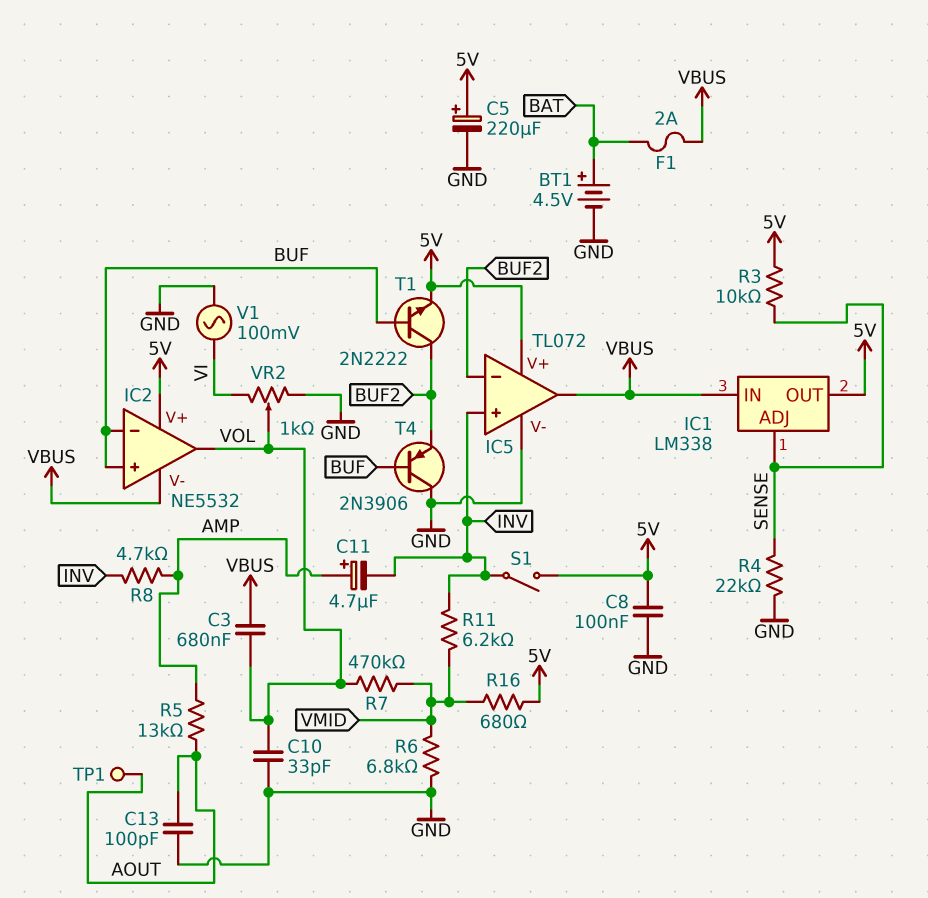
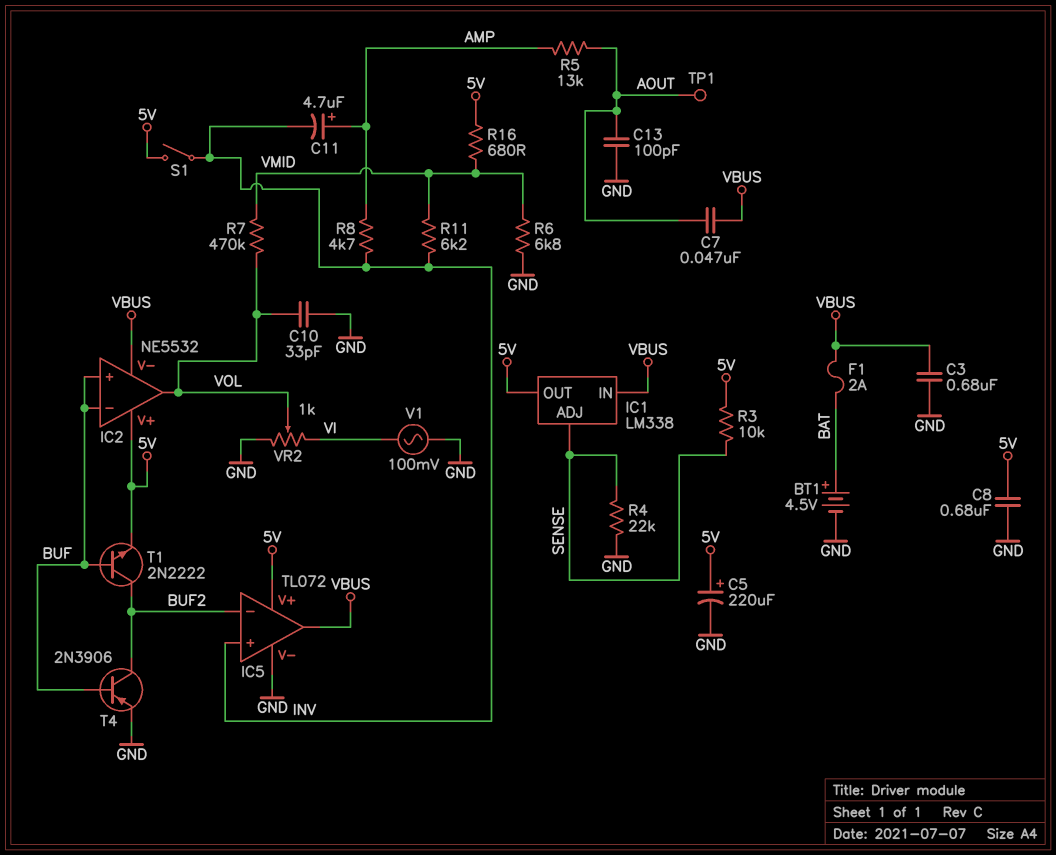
C3: 680nF (VBUS, VOL) -> 680nF (GND, VBUS)
C7: none -> 47nF (AOUT, VBUS)
C8: 100nF (5V, GND) -> 680nF (5V, GND)
T4: PNP 2N3906 (B BUF, C GND, E BUF2) -> PNP 2N3906 (B BUF, C BUF2, E GND)

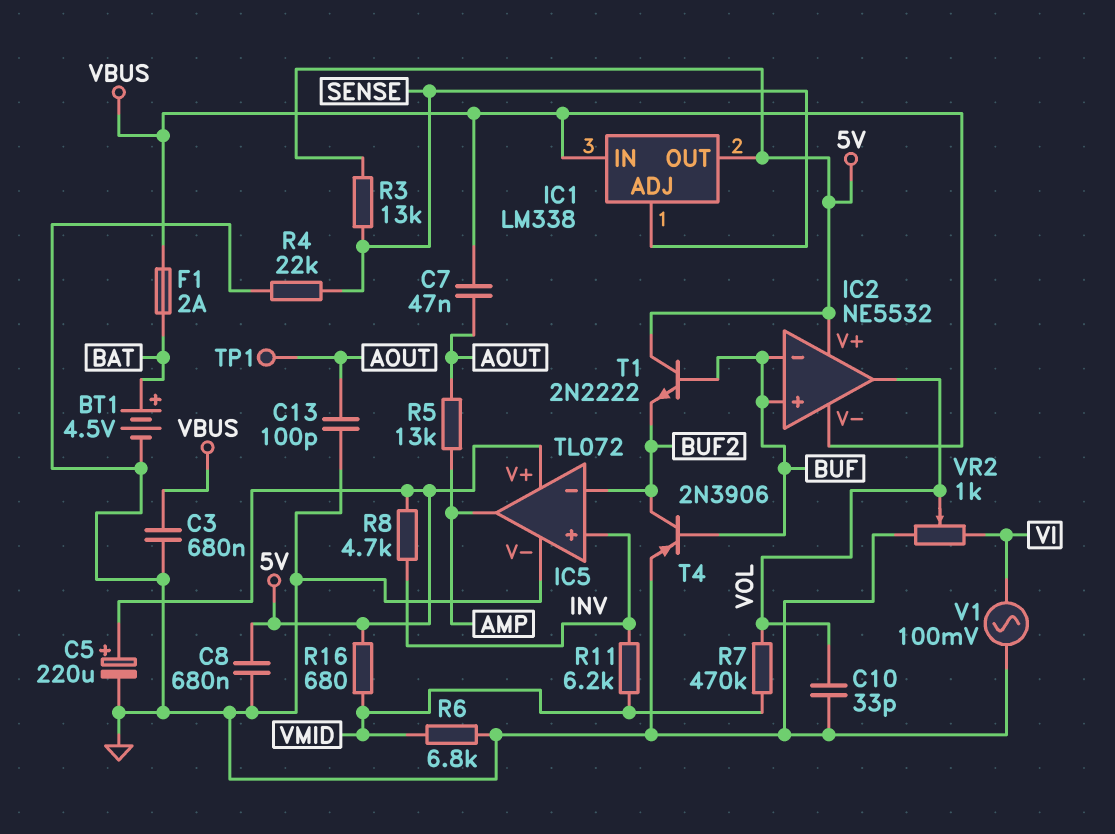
C11: 4.7uF (plus AMP, minus INV) -> none
IC5 pin out: VBUS -> AMP
R3: 10k (5V, SENSE) -> 13k (5V, SENSE)
R8: 4.7k (AMP, INV) -> 4.7k (5V, INV)
S1: switch (5V, INV) -> none
T1: NPN 2N2222 (B BUF, C BUF2, E 5V) -> NPN 2N2222 (B BUF, C 5V, E BUF2)

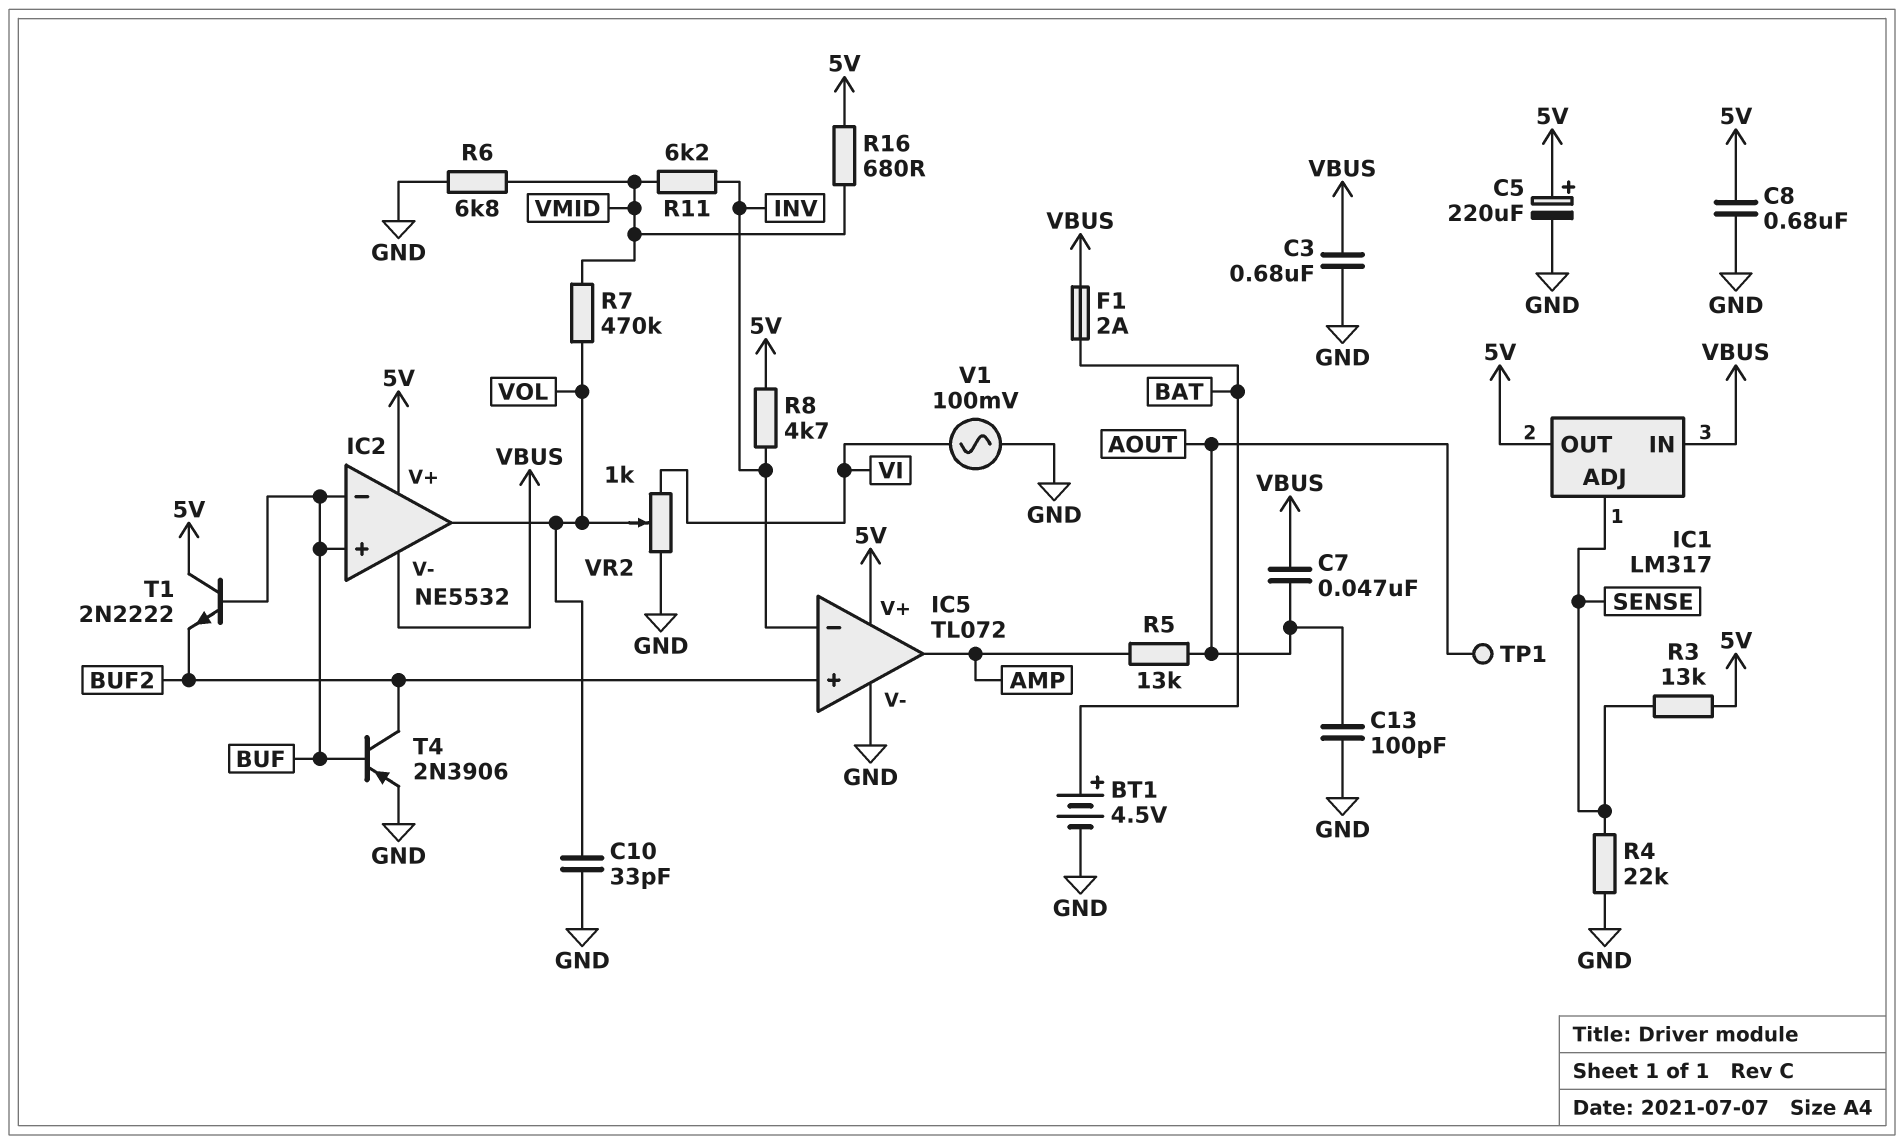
IC1: LM338 -> LM317
IC5 pin in+: INV -> BUF2
IC5 pin in-: BUF2 -> INV

